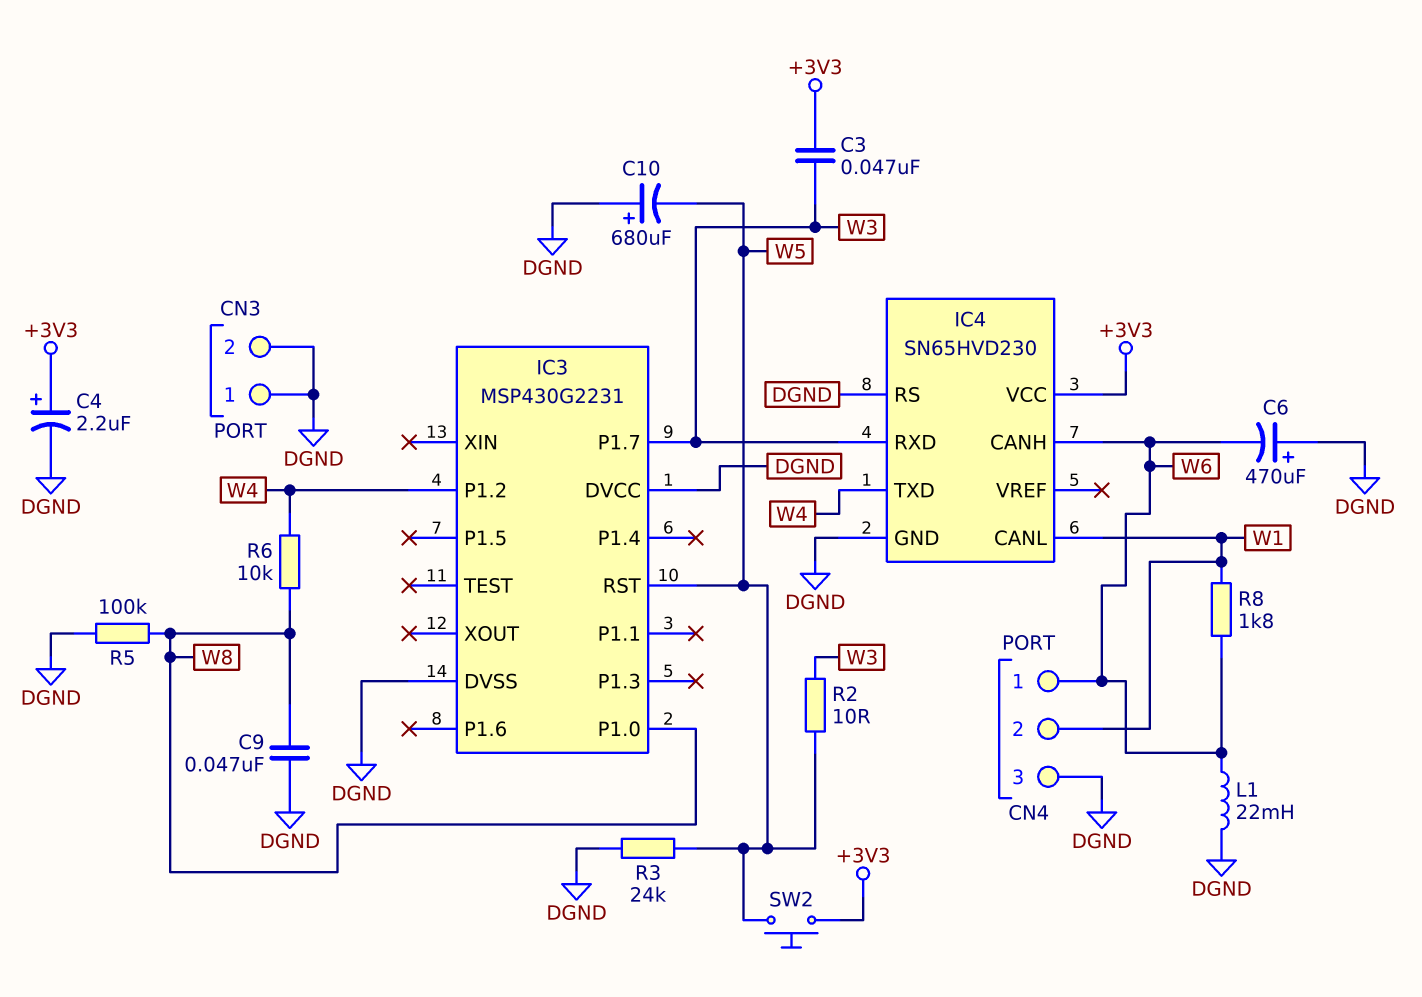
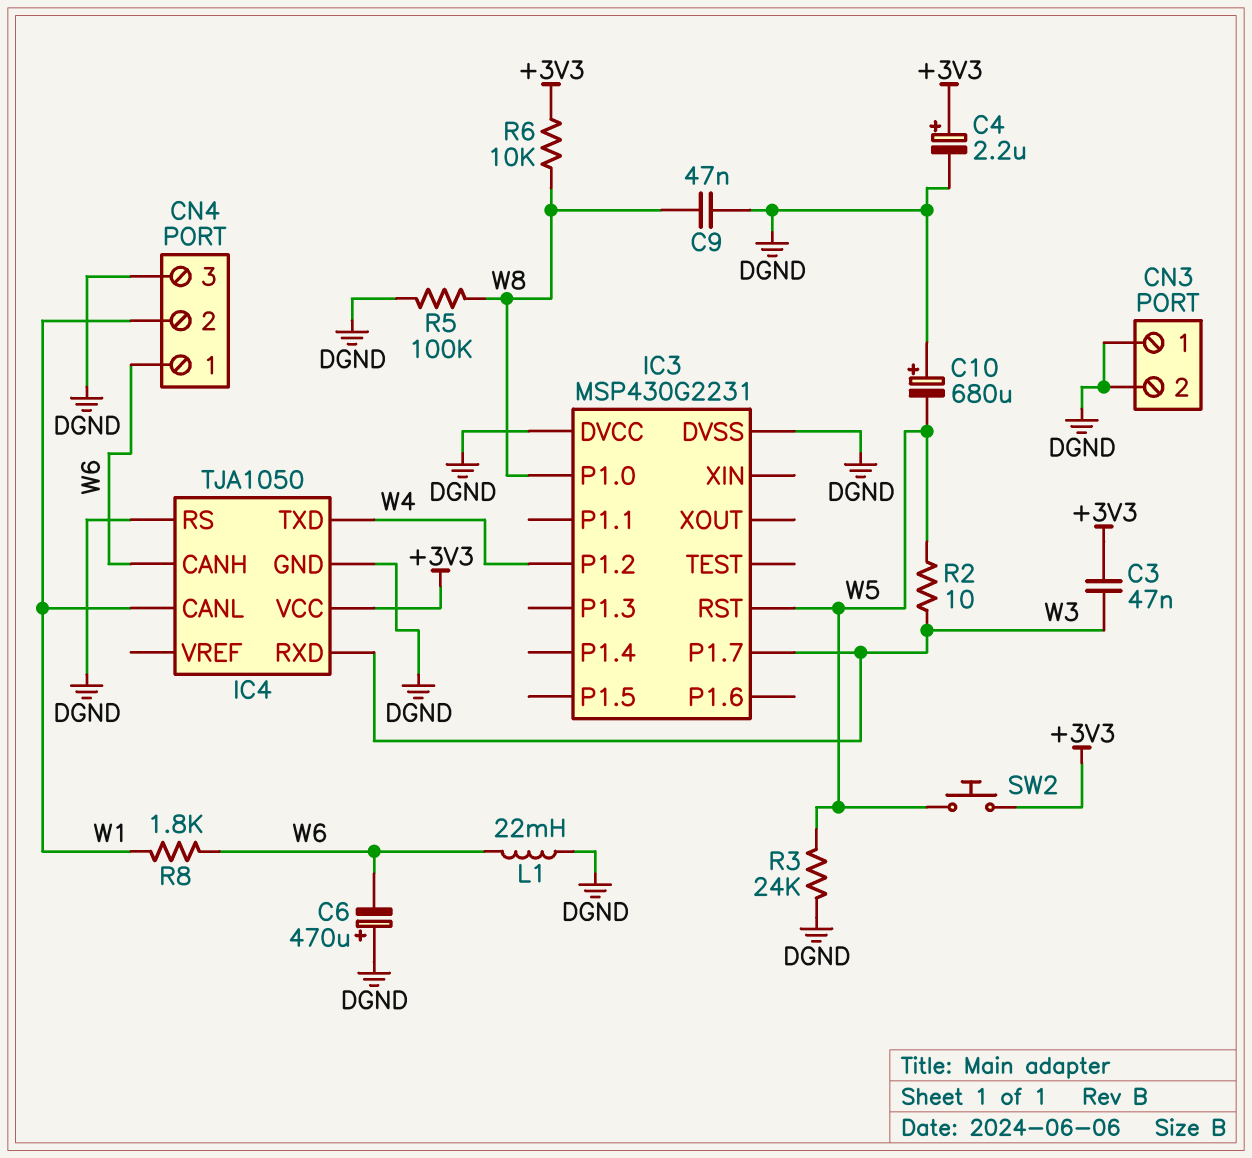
IC4: SN65HVD230 -> TJA1050
R6: 10k (W4, W8) -> 10k (+3V3, W8)

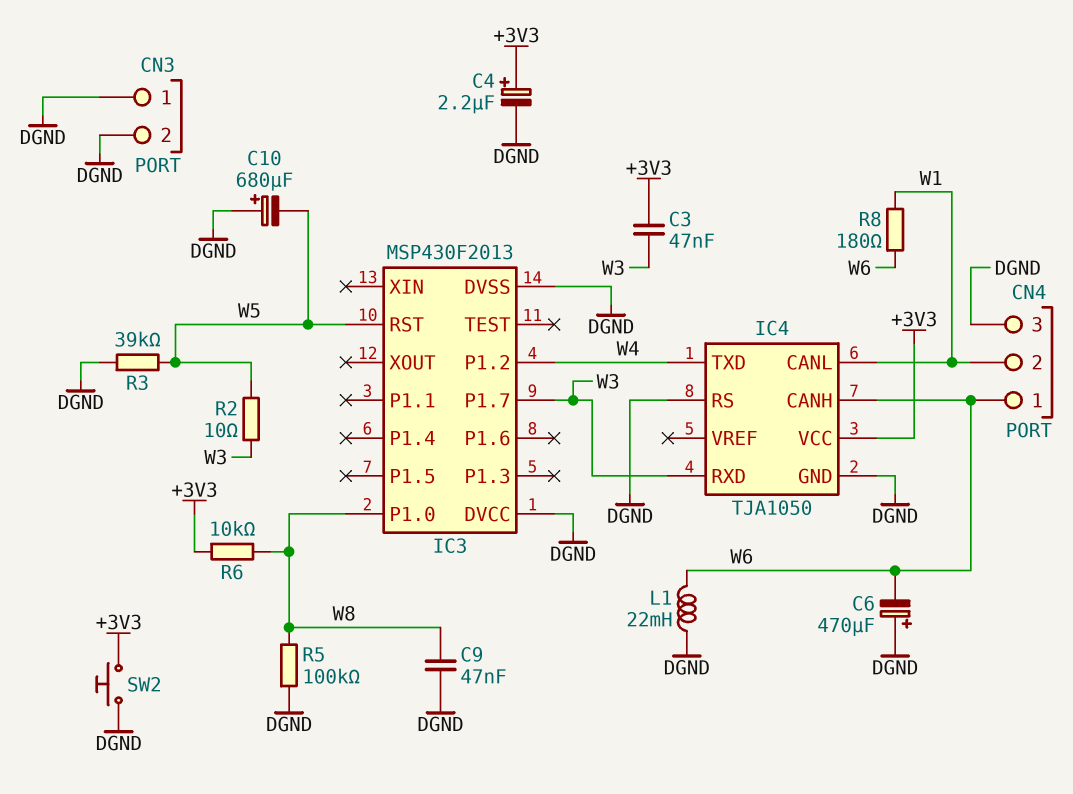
IC3: MSP430G2231 -> MSP430F2013
R3: 24k (DGND, W5) -> 39k (DGND, W5)
R8: 1.8k (W1, W6) -> 180 (W1, W6)
SW2: button (+3V3, W5) -> button (+3V3, DGND)

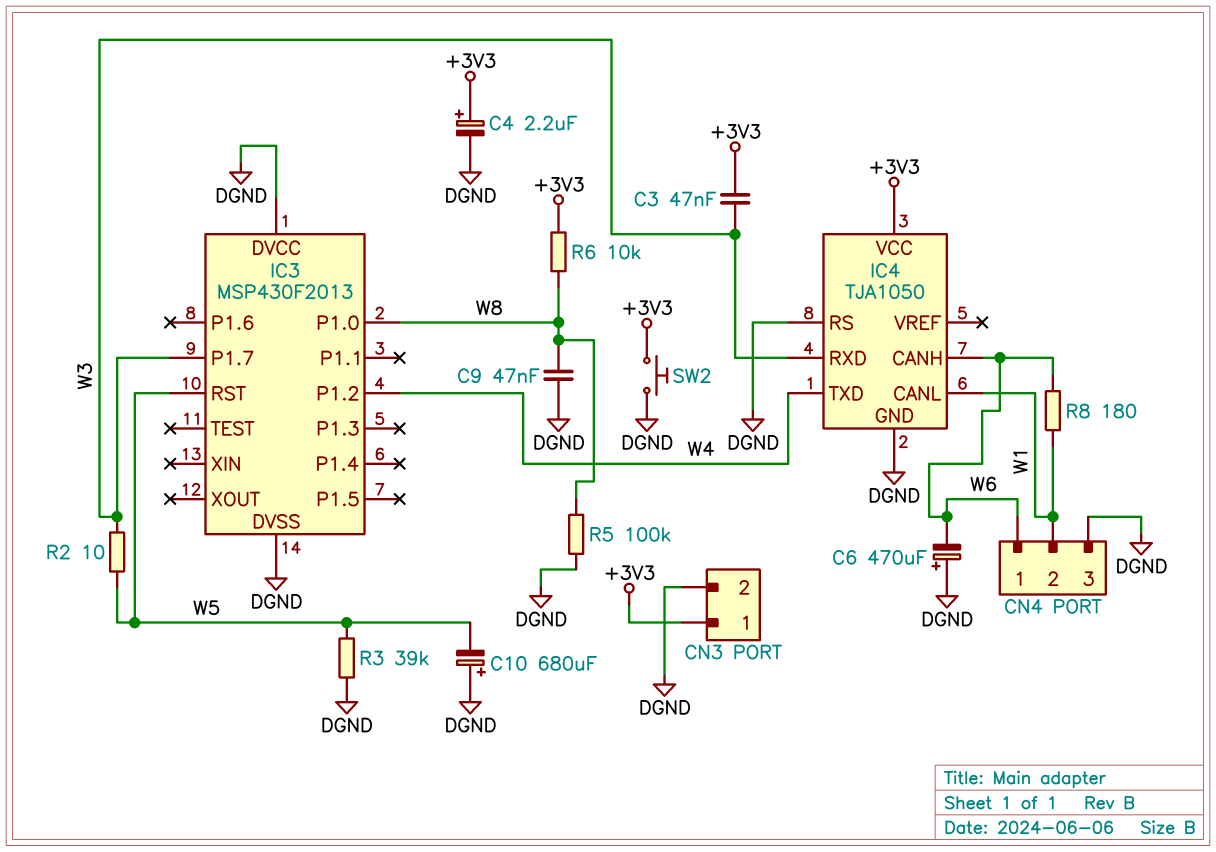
CN3 pin 1: DGND -> +3V3
L1: 22mH (DGND, W6) -> none

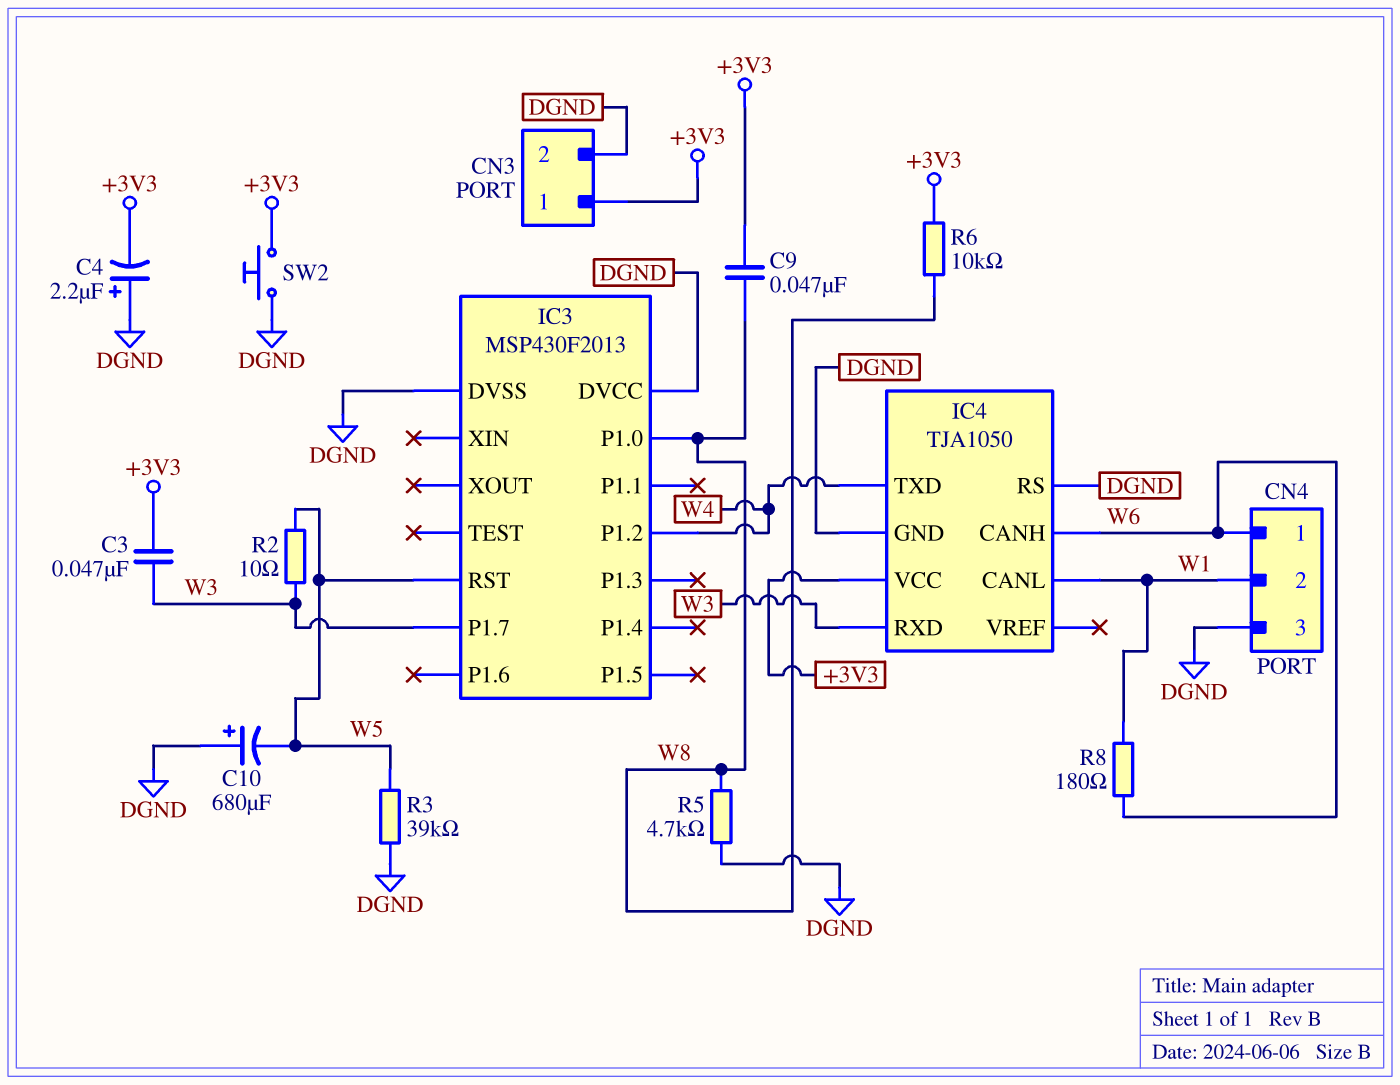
C4: 2.2uF (plus +3V3, minus DGND) -> 2.2uF (plus DGND, minus +3V3)
C6: 470uF (plus DGND, minus W6) -> none
C9: 47nF (DGND, W8) -> 47nF (+3V3, W8)
R5: 100k (DGND, W8) -> 4.7k (DGND, W8)

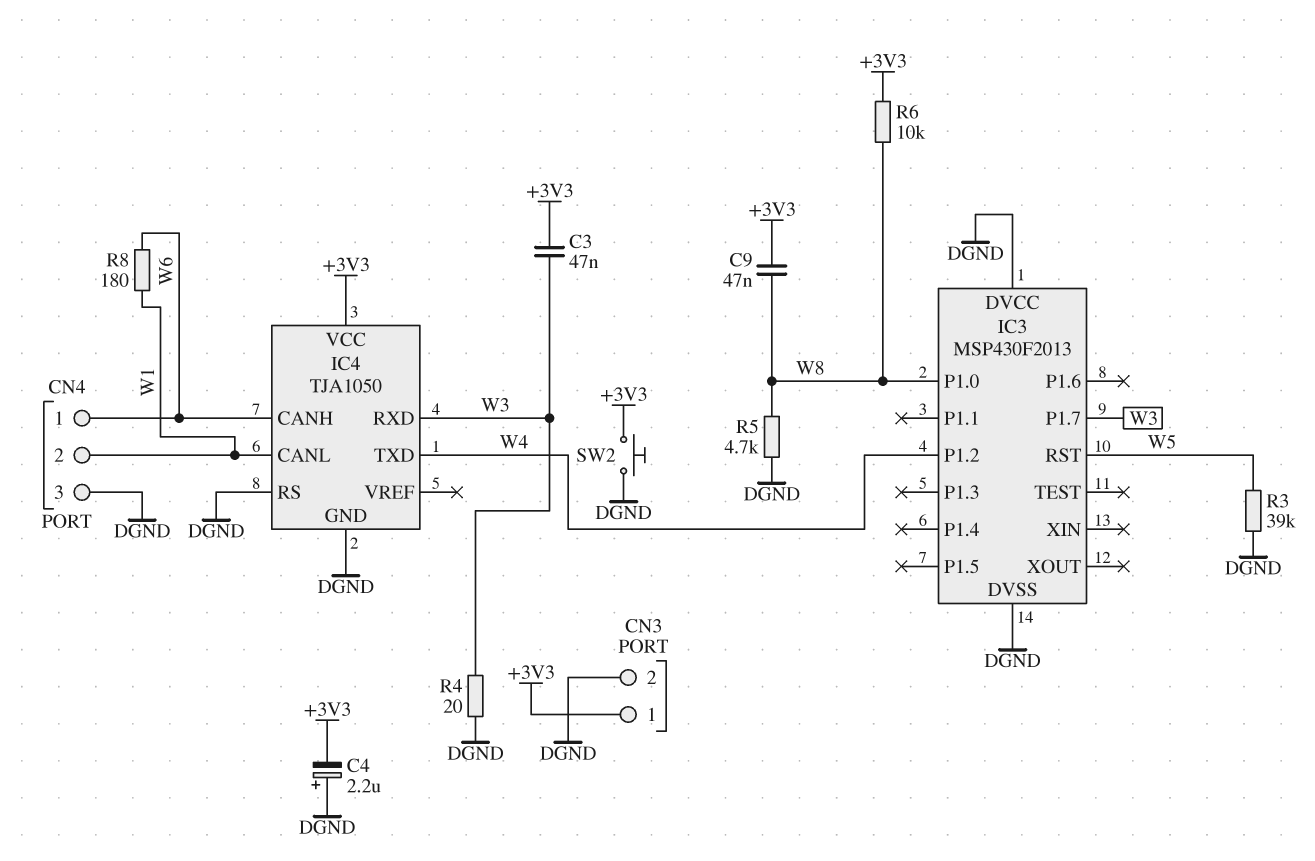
C10: 680uF (plus DGND, minus W5) -> none
R2: 10 (W3, W5) -> none
R4: none -> 20 (DGND, W3)

